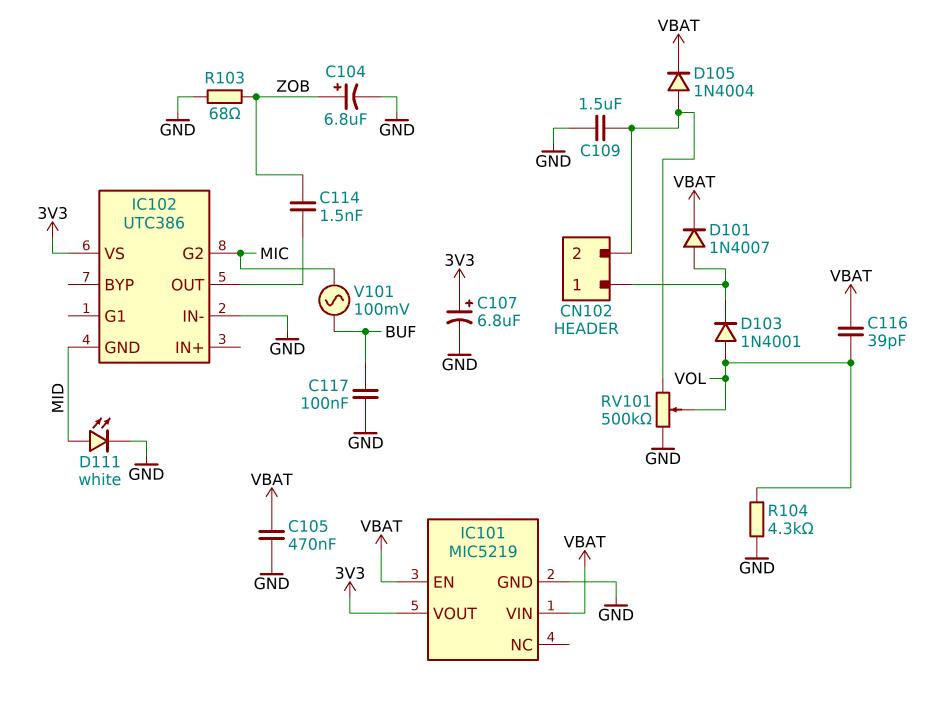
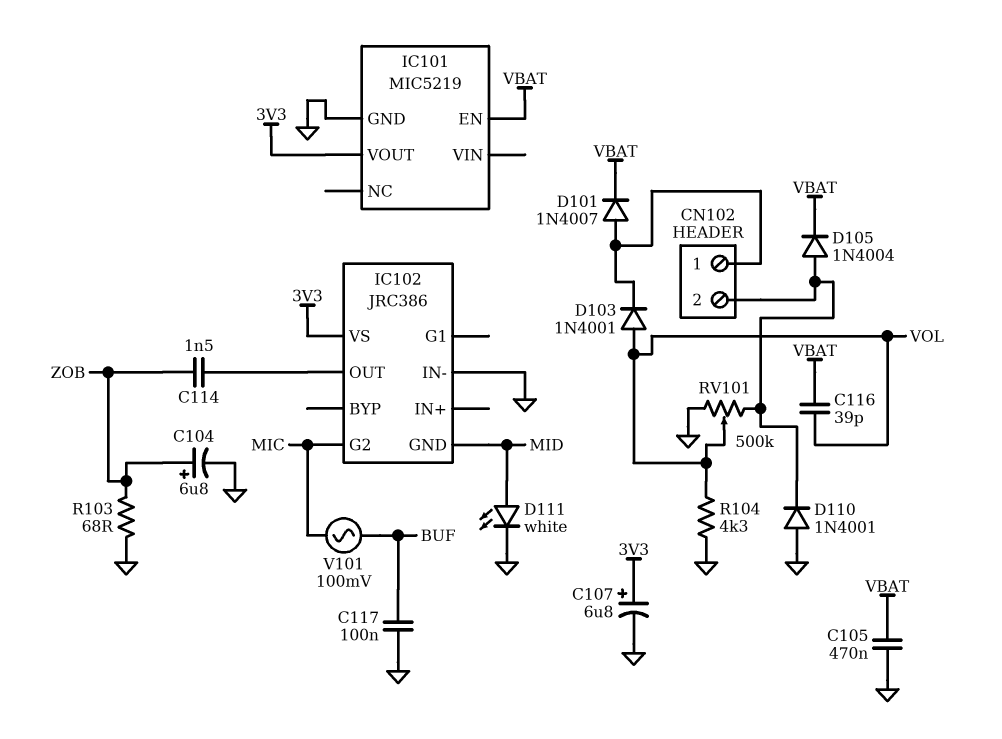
C109: 1.5uF (CN102/2, GND) -> none
D110: none -> diode 1N4001 (A GND, K CN102/2)
IC101 pin VIN: VBAT -> none
IC102: UTC386 -> JRC386

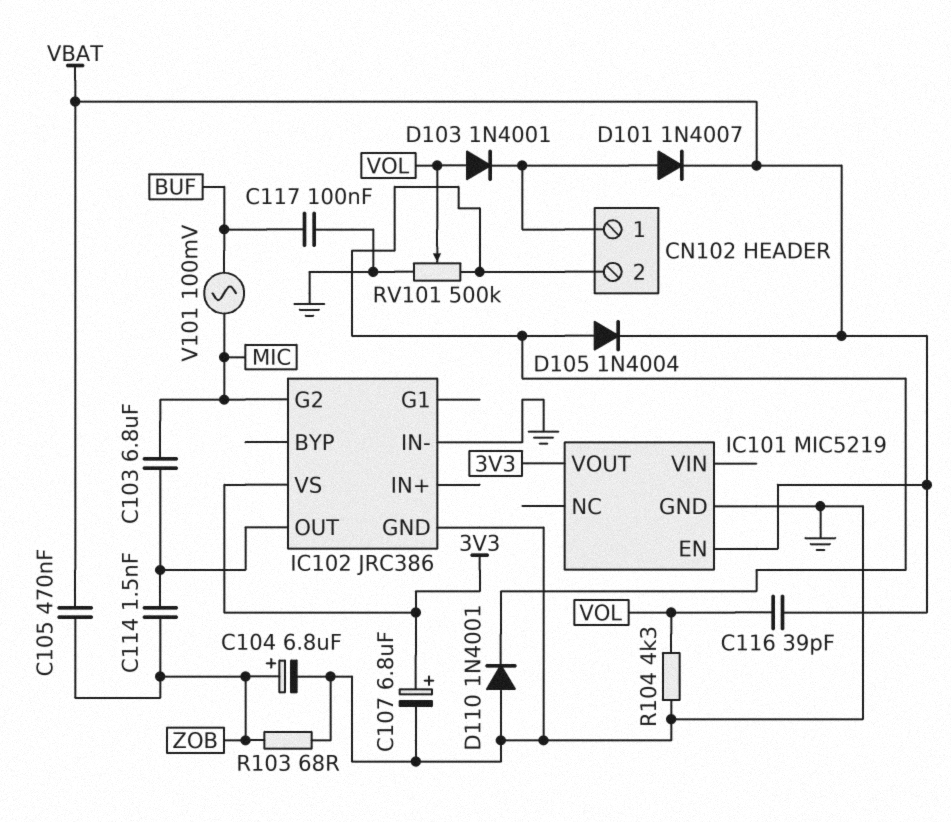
C103: none -> 6.8uF (IC102/OUT, MIC)
C105: 470nF (GND, VBAT) -> 470nF (VBAT, ZOB)
D111: LED white (A MID, K GND) -> none
IC102 pin GND: MID -> GND

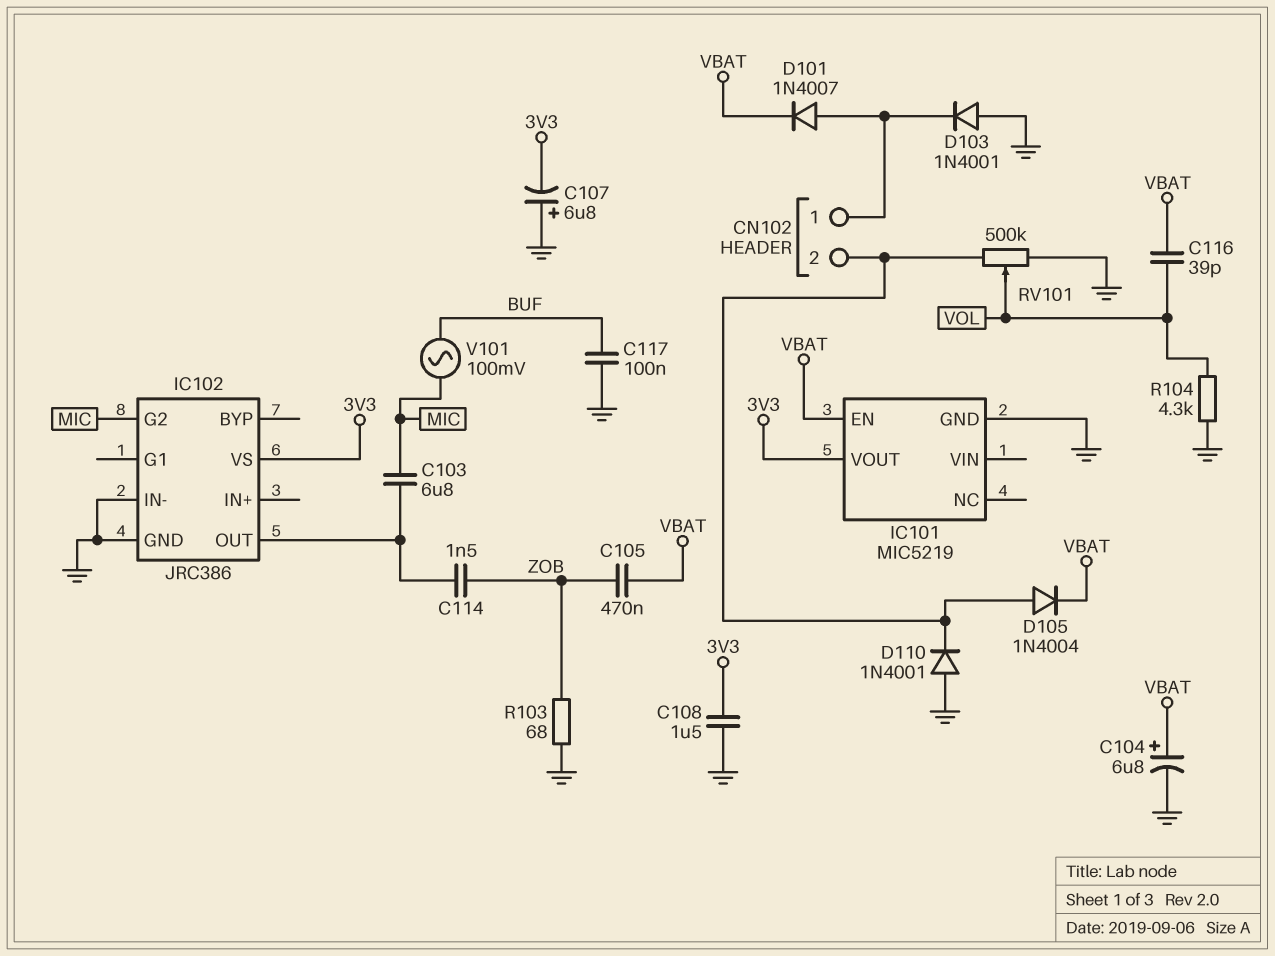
C104: 6.8uF (plus ZOB, minus GND) -> 6.8uF (plus VBAT, minus GND)
C107: 6.8uF (plus 3V3, minus GND) -> 6.8uF (plus GND, minus 3V3)
C108: none -> 1.5uF (3V3, GND)
D103: diode 1N4001 (A VOL, K CN102/1) -> diode 1N4001 (A GND, K CN102/1)

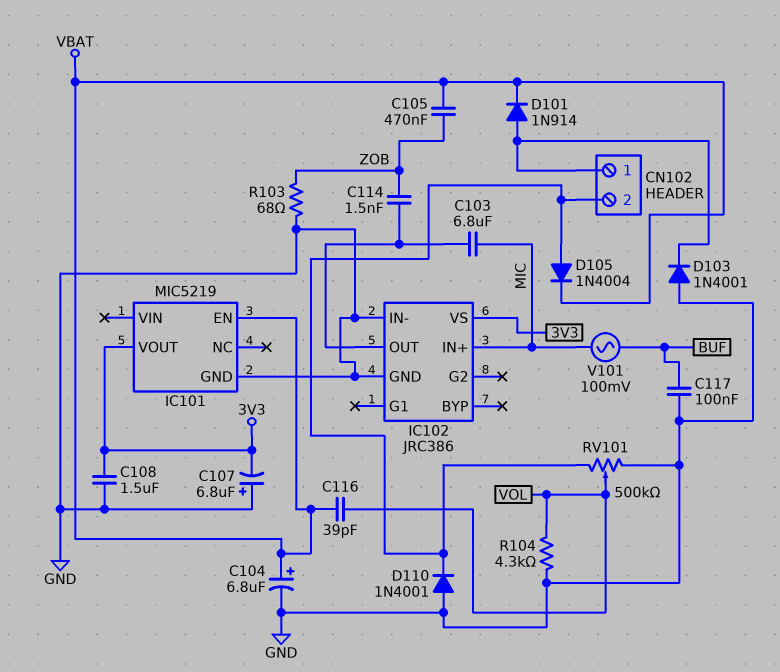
D101: diode 1N4007 (A CN102/1, K VBAT) -> diode 1N914 (A CN102/1, K VBAT)
IC102 pin G2: MIC -> none
IC102 pin IN+: none -> MIC

